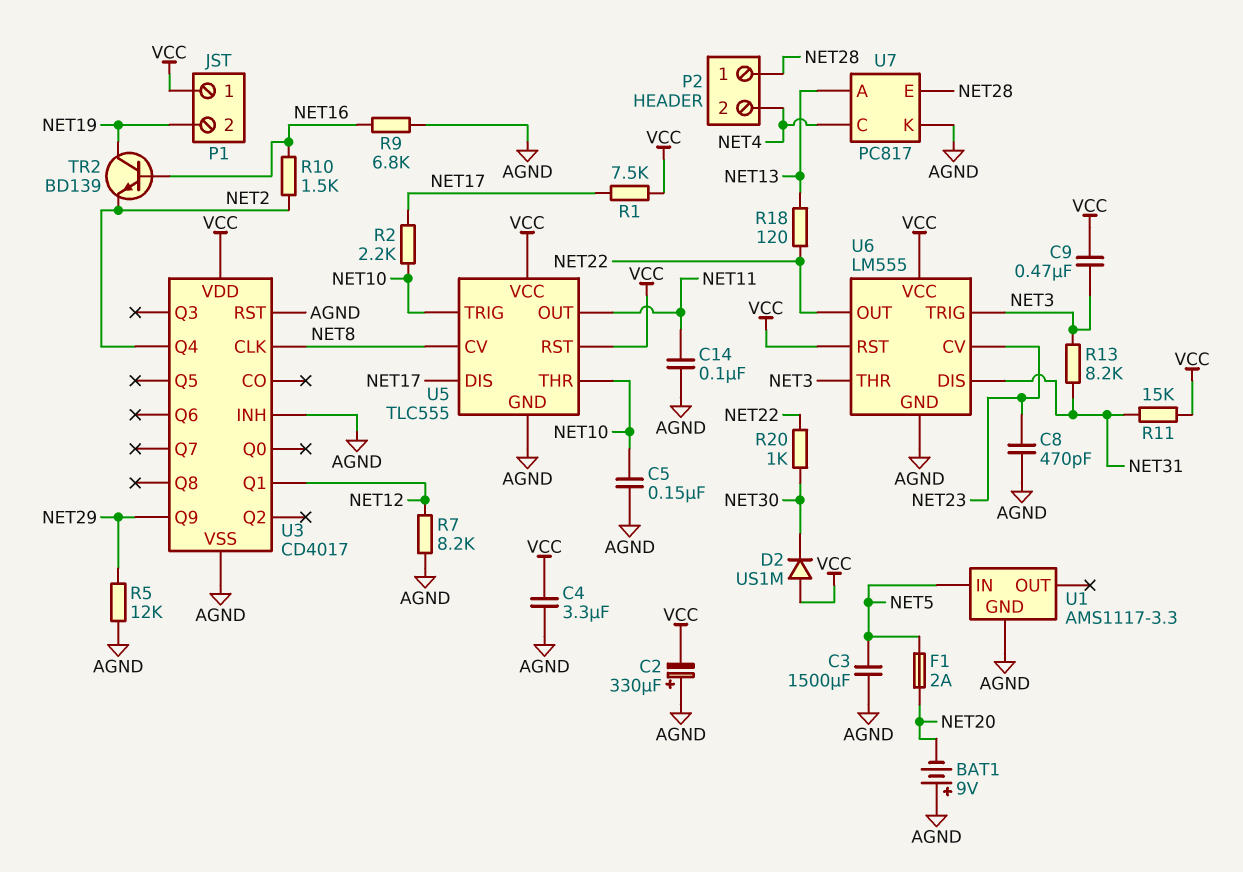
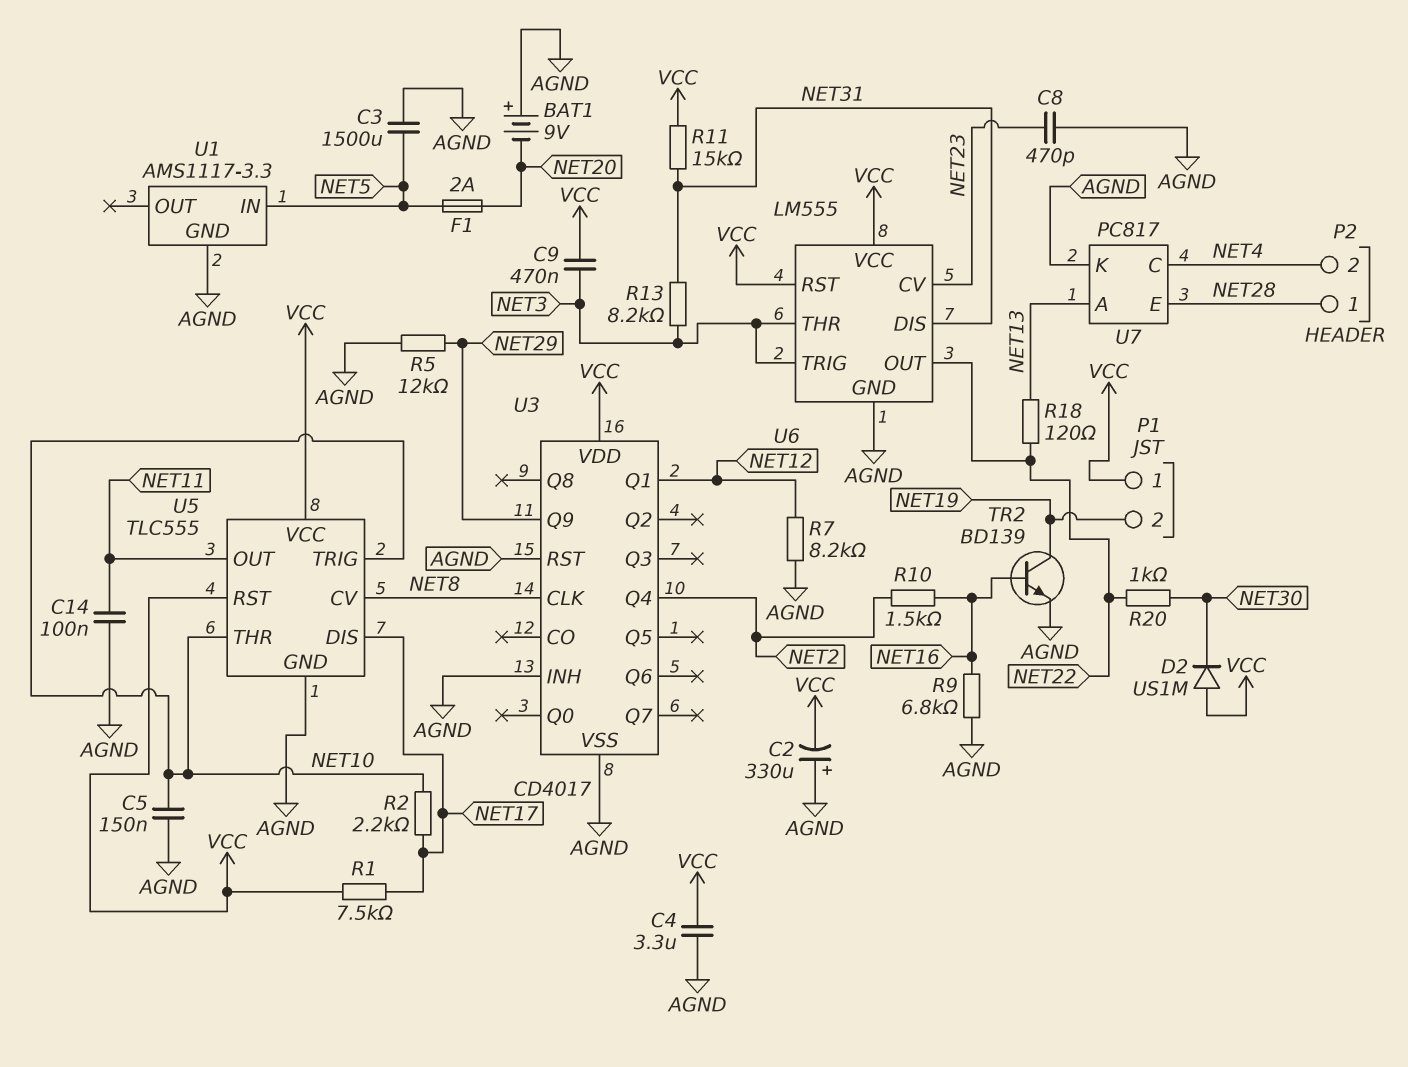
TR2: NPN BD139 (B NET16, C NET19, E NET2) -> NPN BD139 (B NET16, C NET19, E AGND)

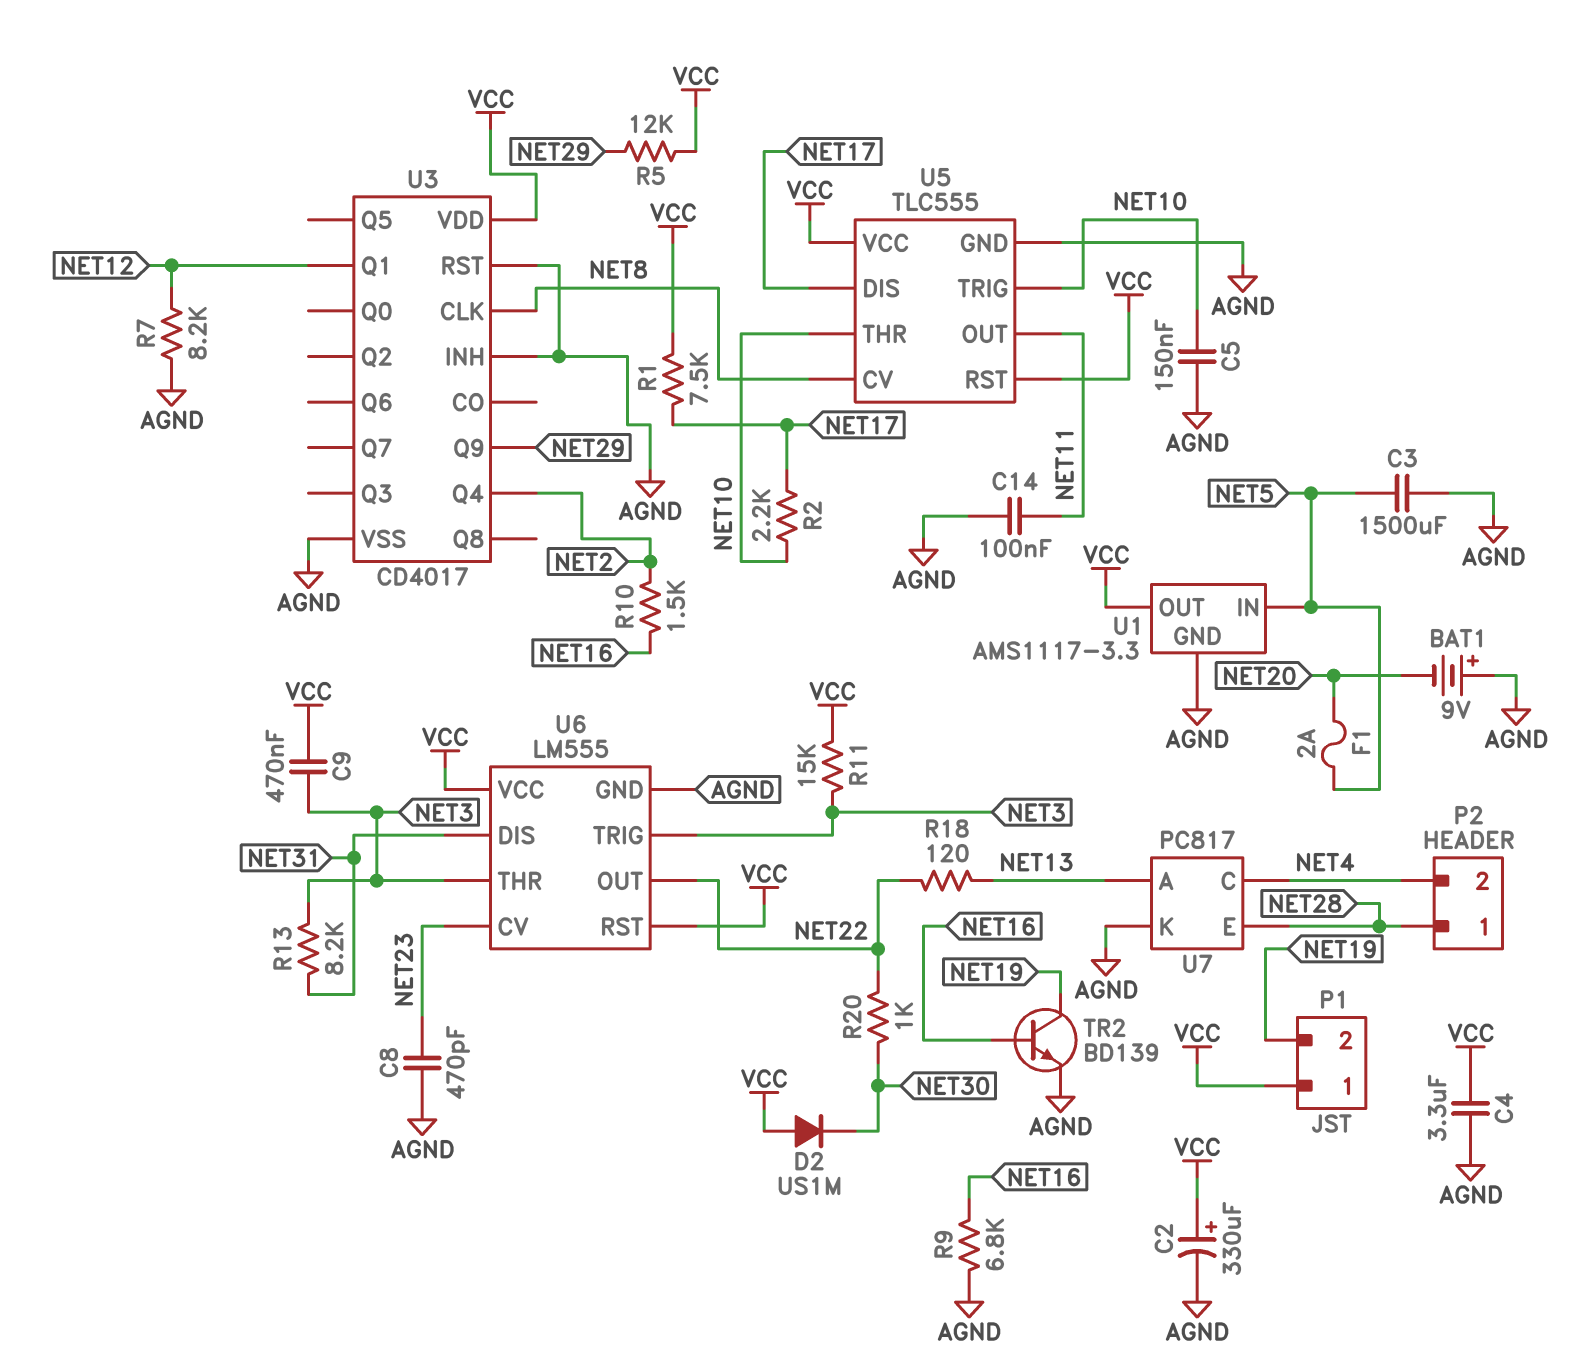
C2: 330uF (plus AGND, minus VCC) -> 330uF (plus VCC, minus AGND)
R5: 12k (AGND, NET29) -> 12k (NET29, VCC)
R11: 15k (NET31, VCC) -> 15k (NET3, VCC)
U1 pin OUT: none -> VCC

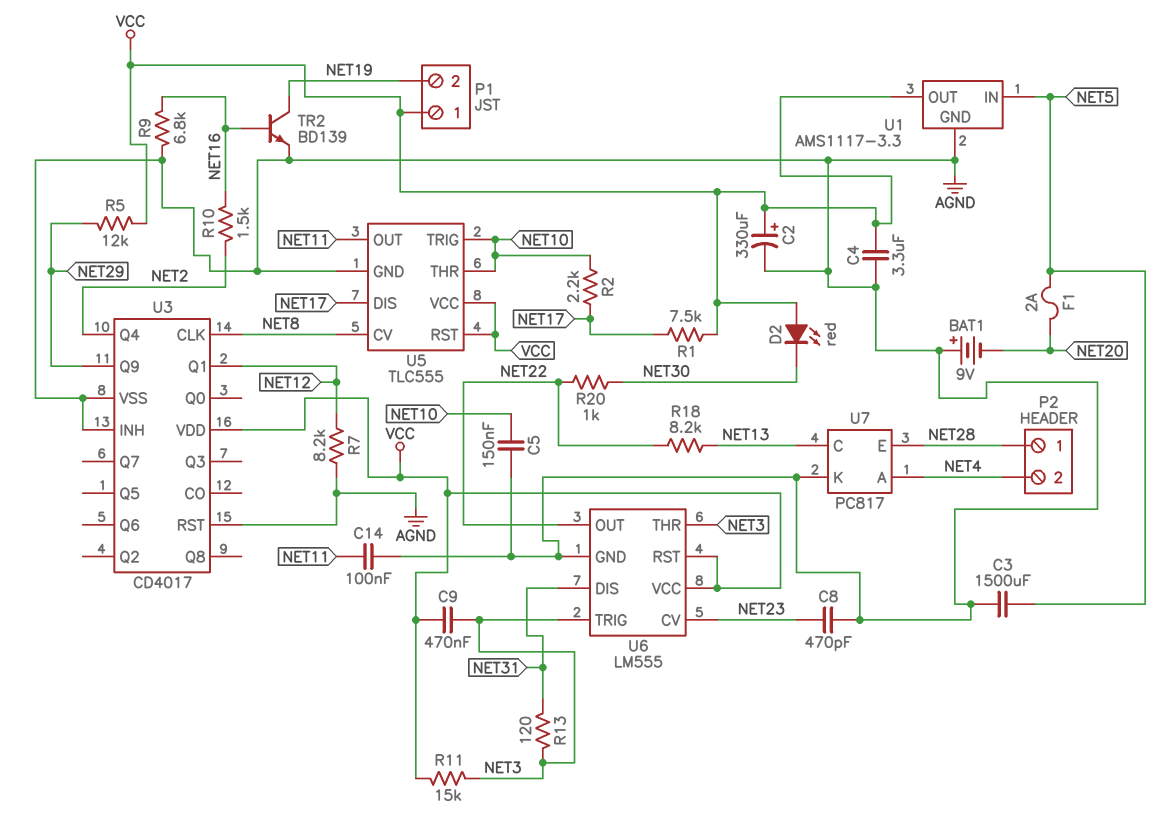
D2: diode US1M (A VCC, K NET30) -> LED red (A VCC, K NET30)
R13: 8.2k (NET3, NET31) -> 120 (NET3, NET31)
R18: 120 (NET13, NET22) -> 8.2k (NET13, NET22)
U7 pin A: NET13 -> NET4
U7 pin C: NET4 -> NET13

